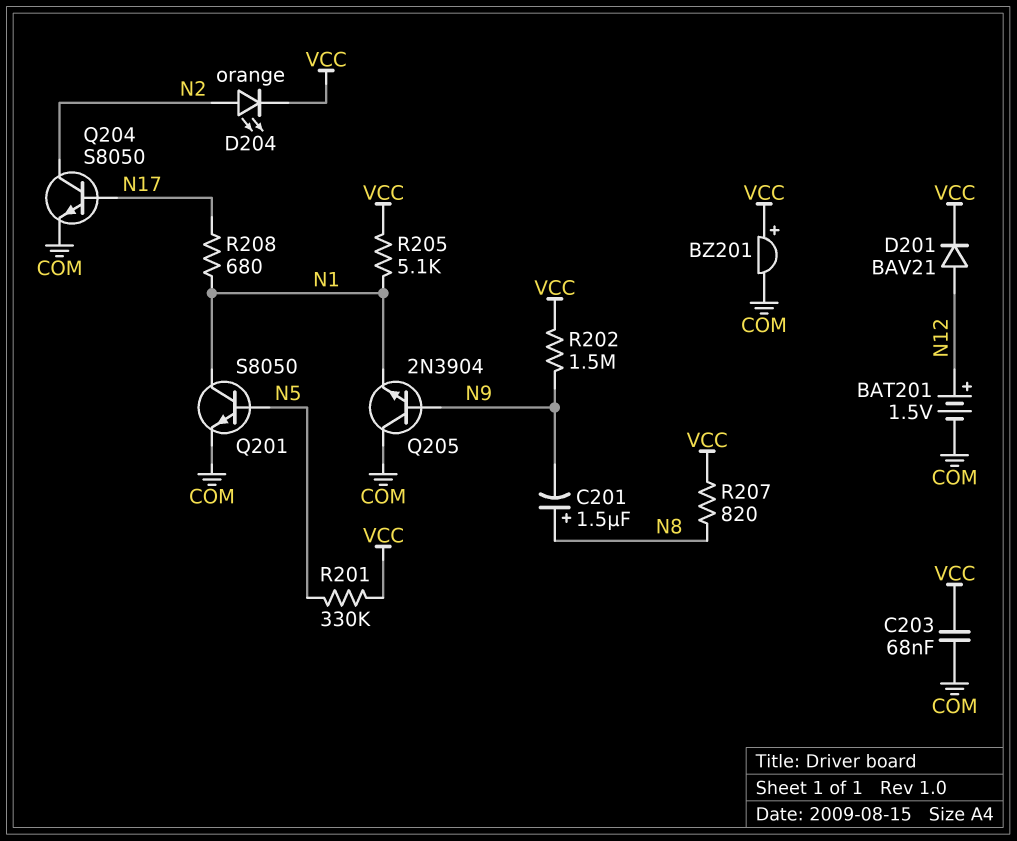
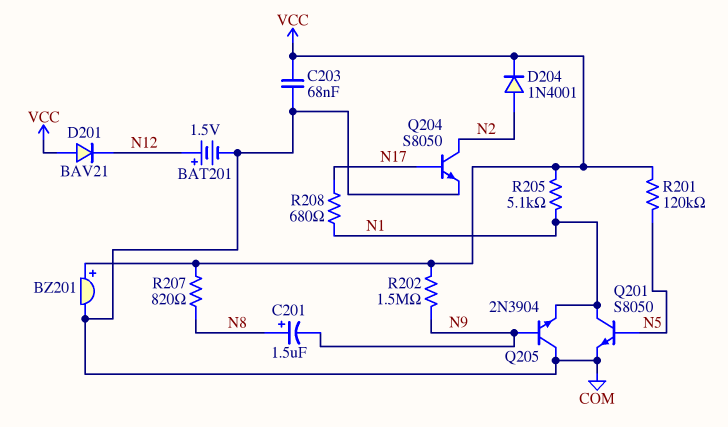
D201: diode BAV21 (A N12, K VCC) -> diode BAV21 (A VCC, K N12)
D204: LED orange (A N2, K VCC) -> diode 1N4001 (A N2, K VCC)
R201: 330k (N5, VCC) -> 120k (N5, VCC)

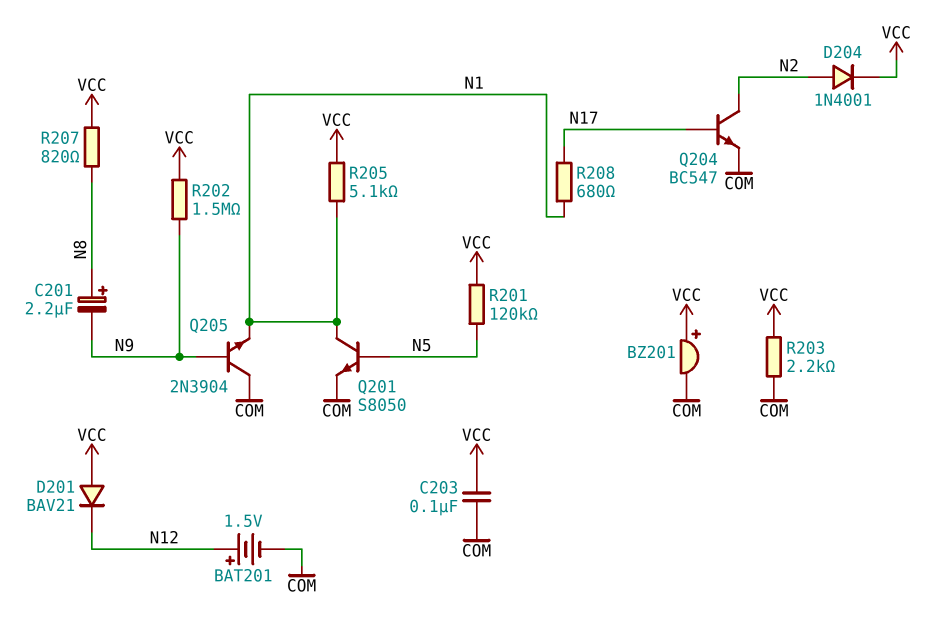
C201: 1.5uF (plus N8, minus N9) -> 2.2uF (plus N8, minus N9)
C203: 68nF (COM, VCC) -> 100nF (COM, VCC)
Q204: NPN S8050 (B N17, C N2, E COM) -> NPN BC547 (B N17, C N2, E COM)
R203: none -> 2.2k (COM, VCC)

